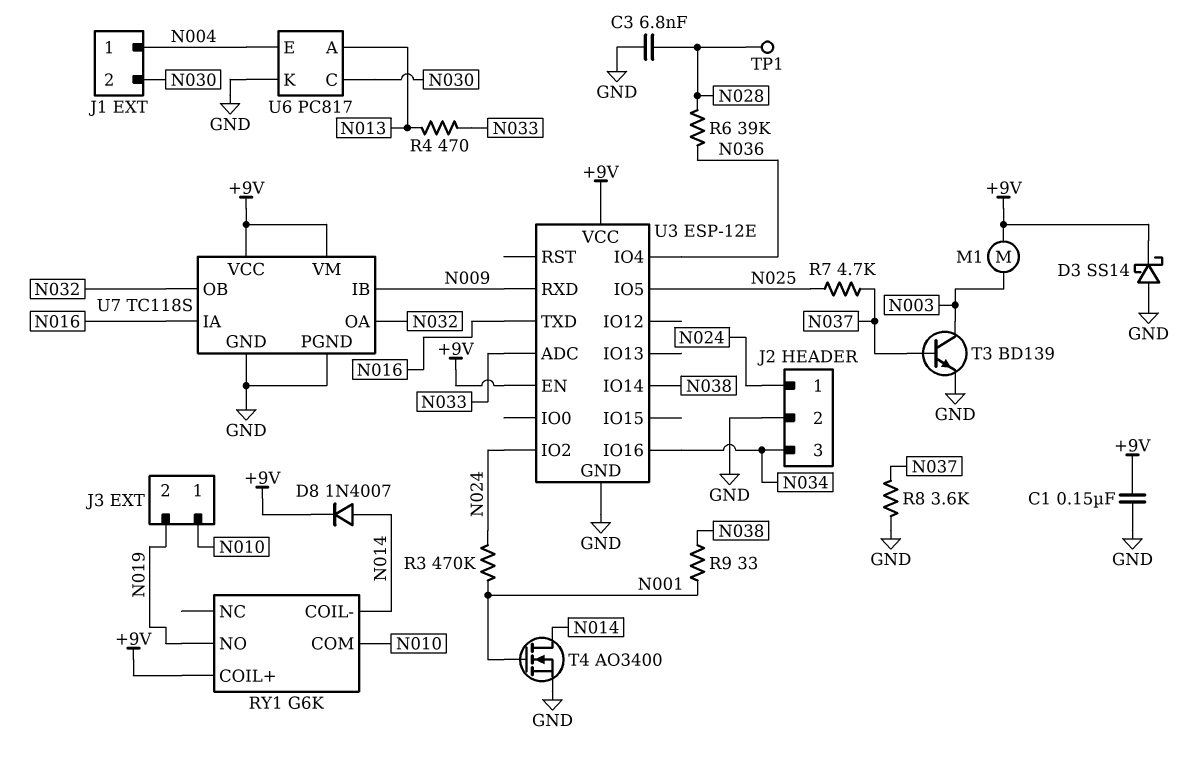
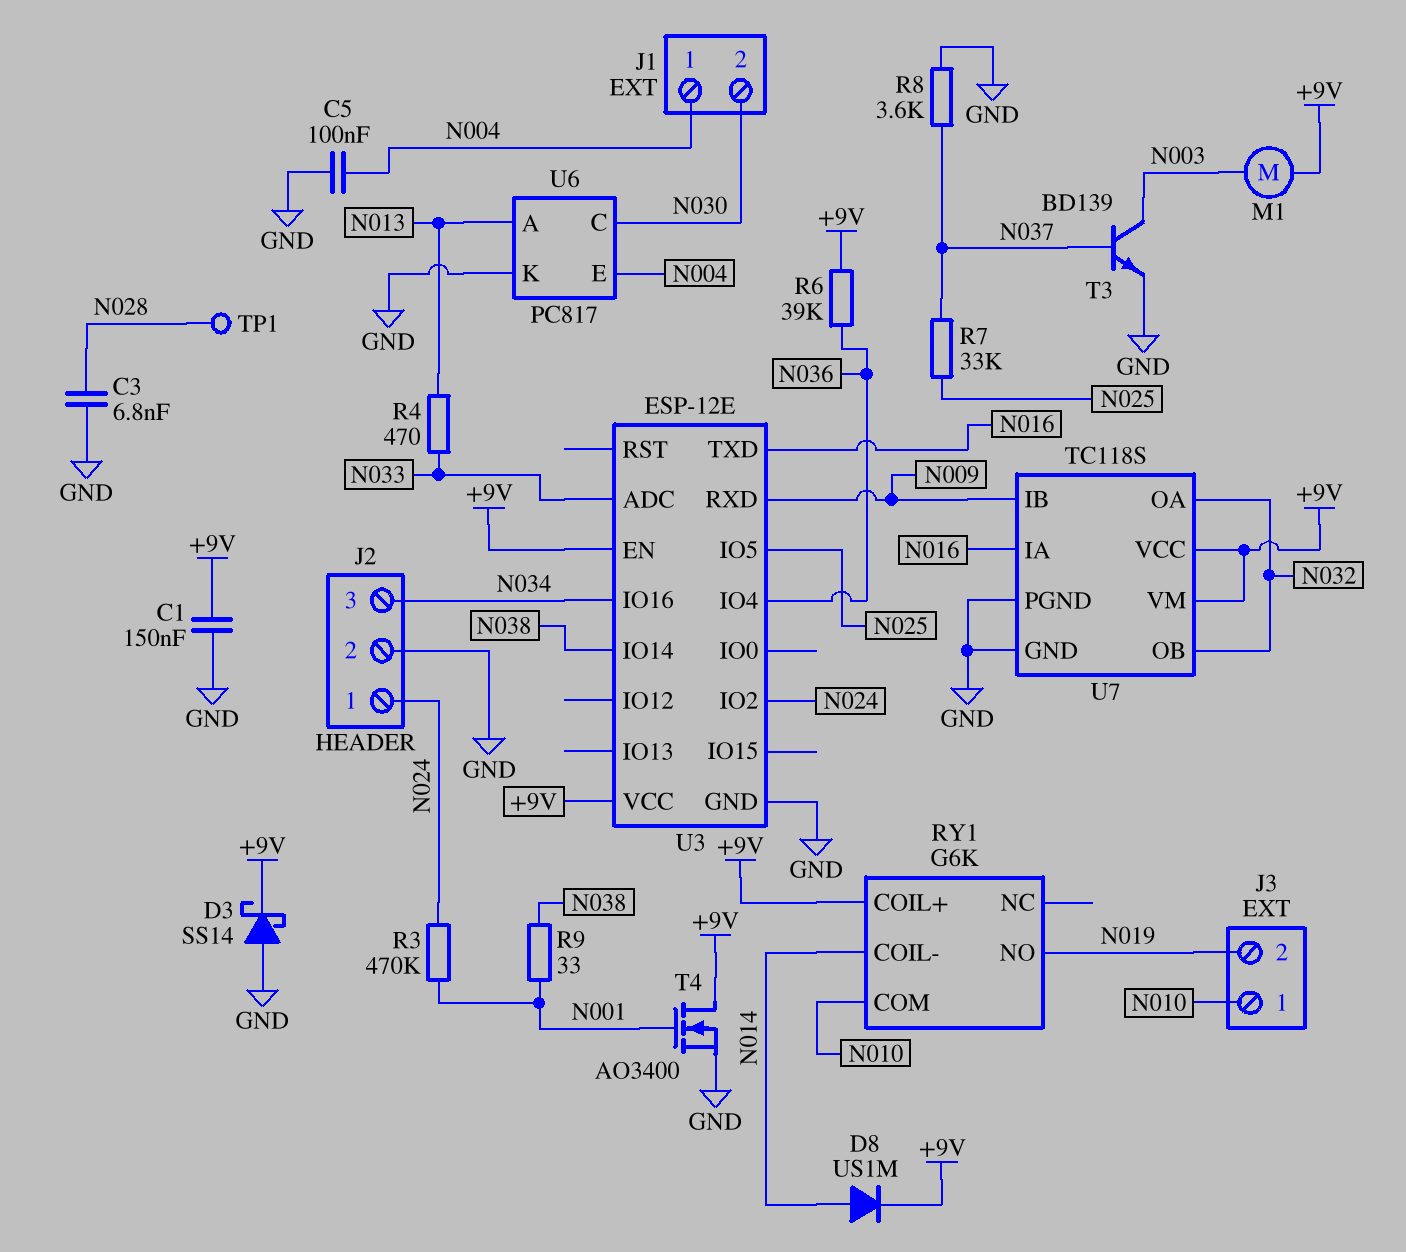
C5: none -> 100nF (GND, N004)
D8: diode 1N4007 (A N014, K +9V) -> diode US1M (A N014, K +9V)
R6: 39k (N028, N036) -> 39k (+9V, N036)
R7: 4.7k (N025, N037) -> 33k (N025, N037)
T4: NMOS AO3400 (G N001, D N014, S GND) -> NMOS AO3400 (G N001, D +9V, S GND)

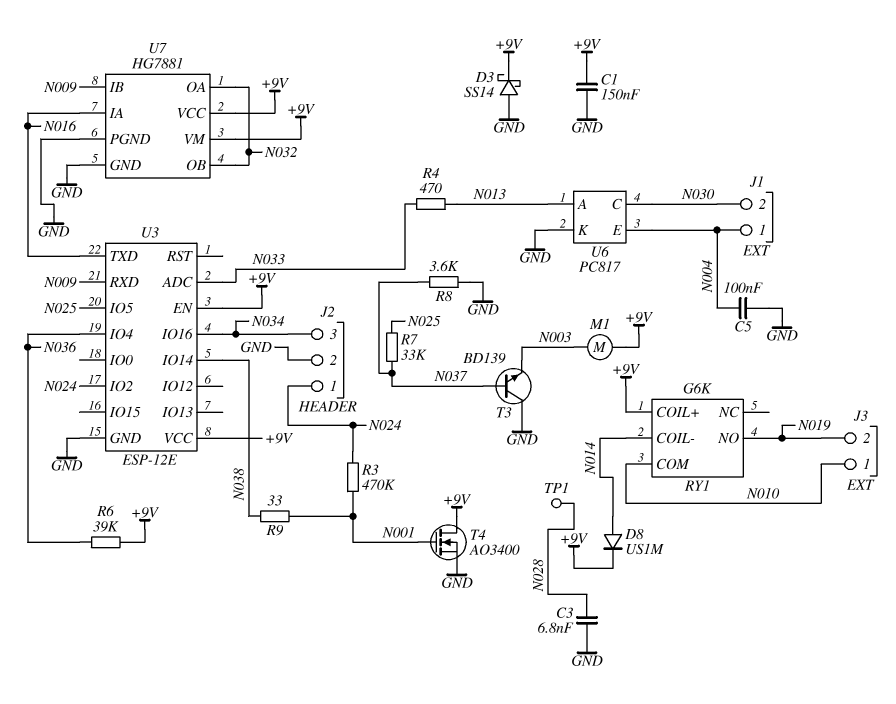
T3: NPN BD139 (B N037, C N003, E GND) -> NPN BD139 (B N037, C GND, E N003)
U7: TC118S -> HG7881

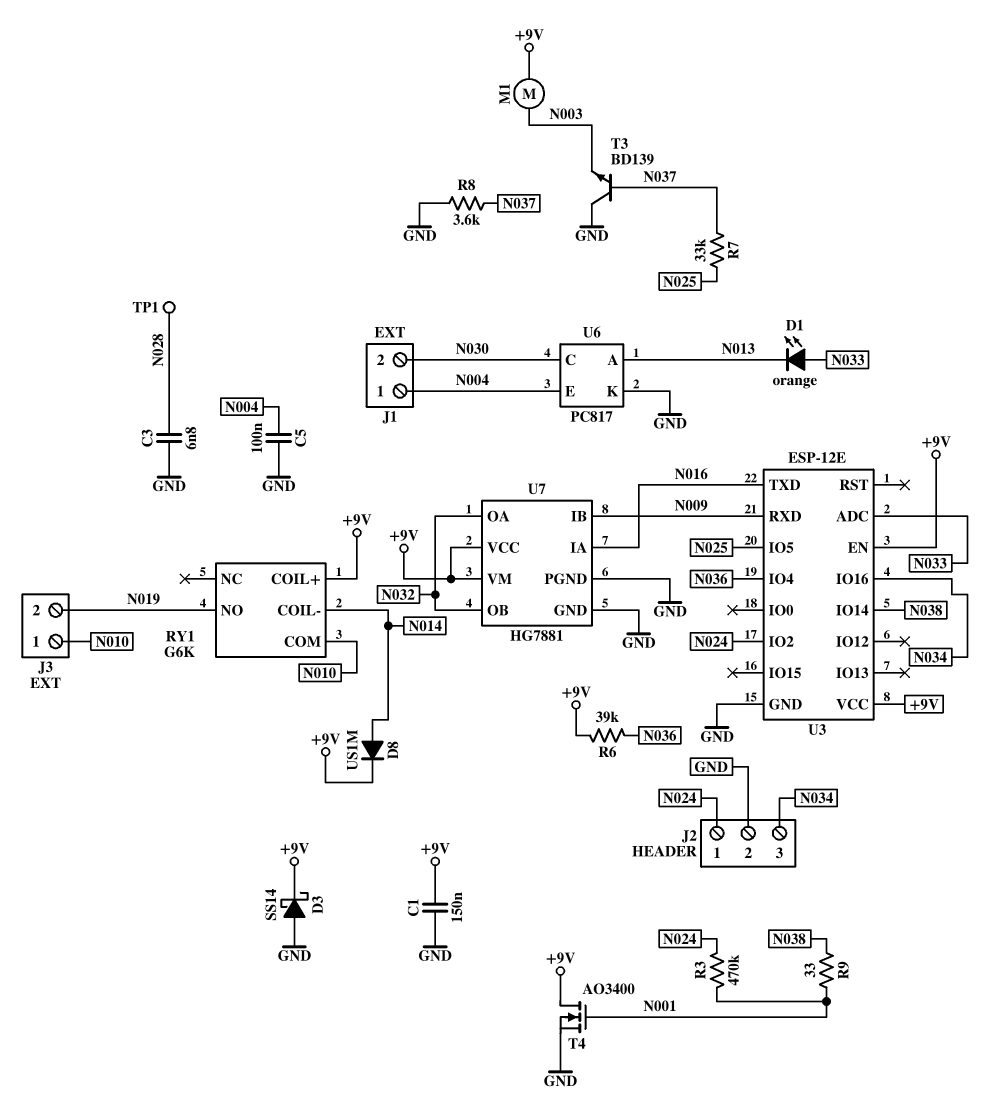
D1: none -> LED orange (A N033, K N013)
R4: 470 (N013, N033) -> none

